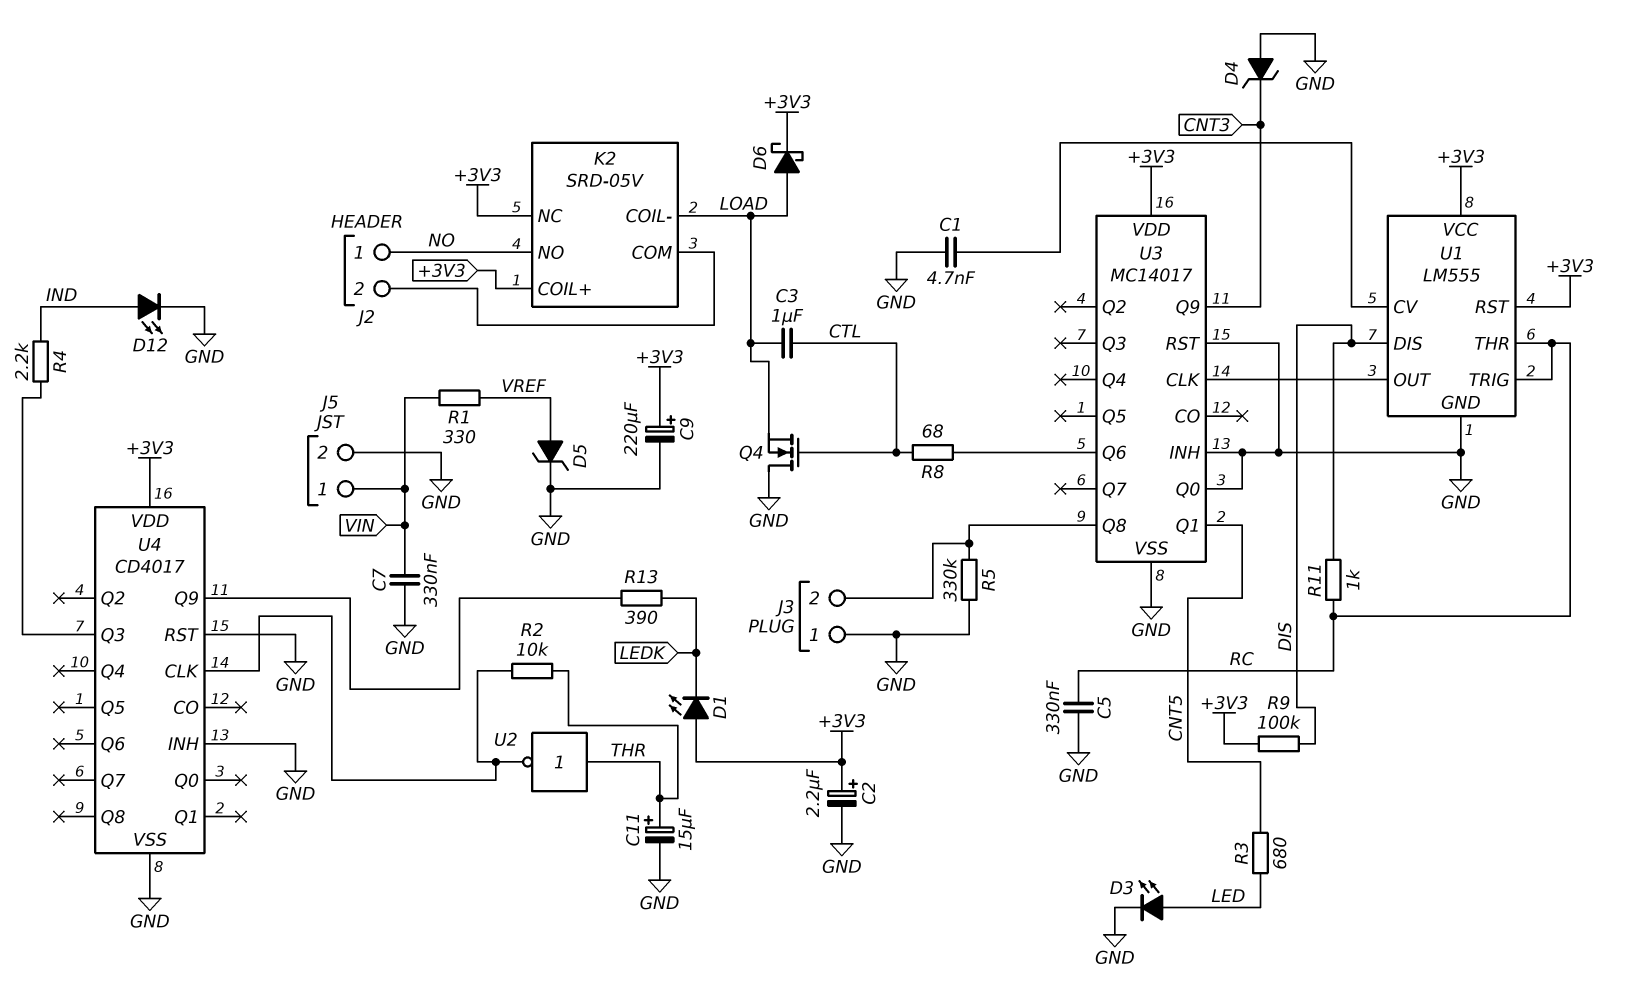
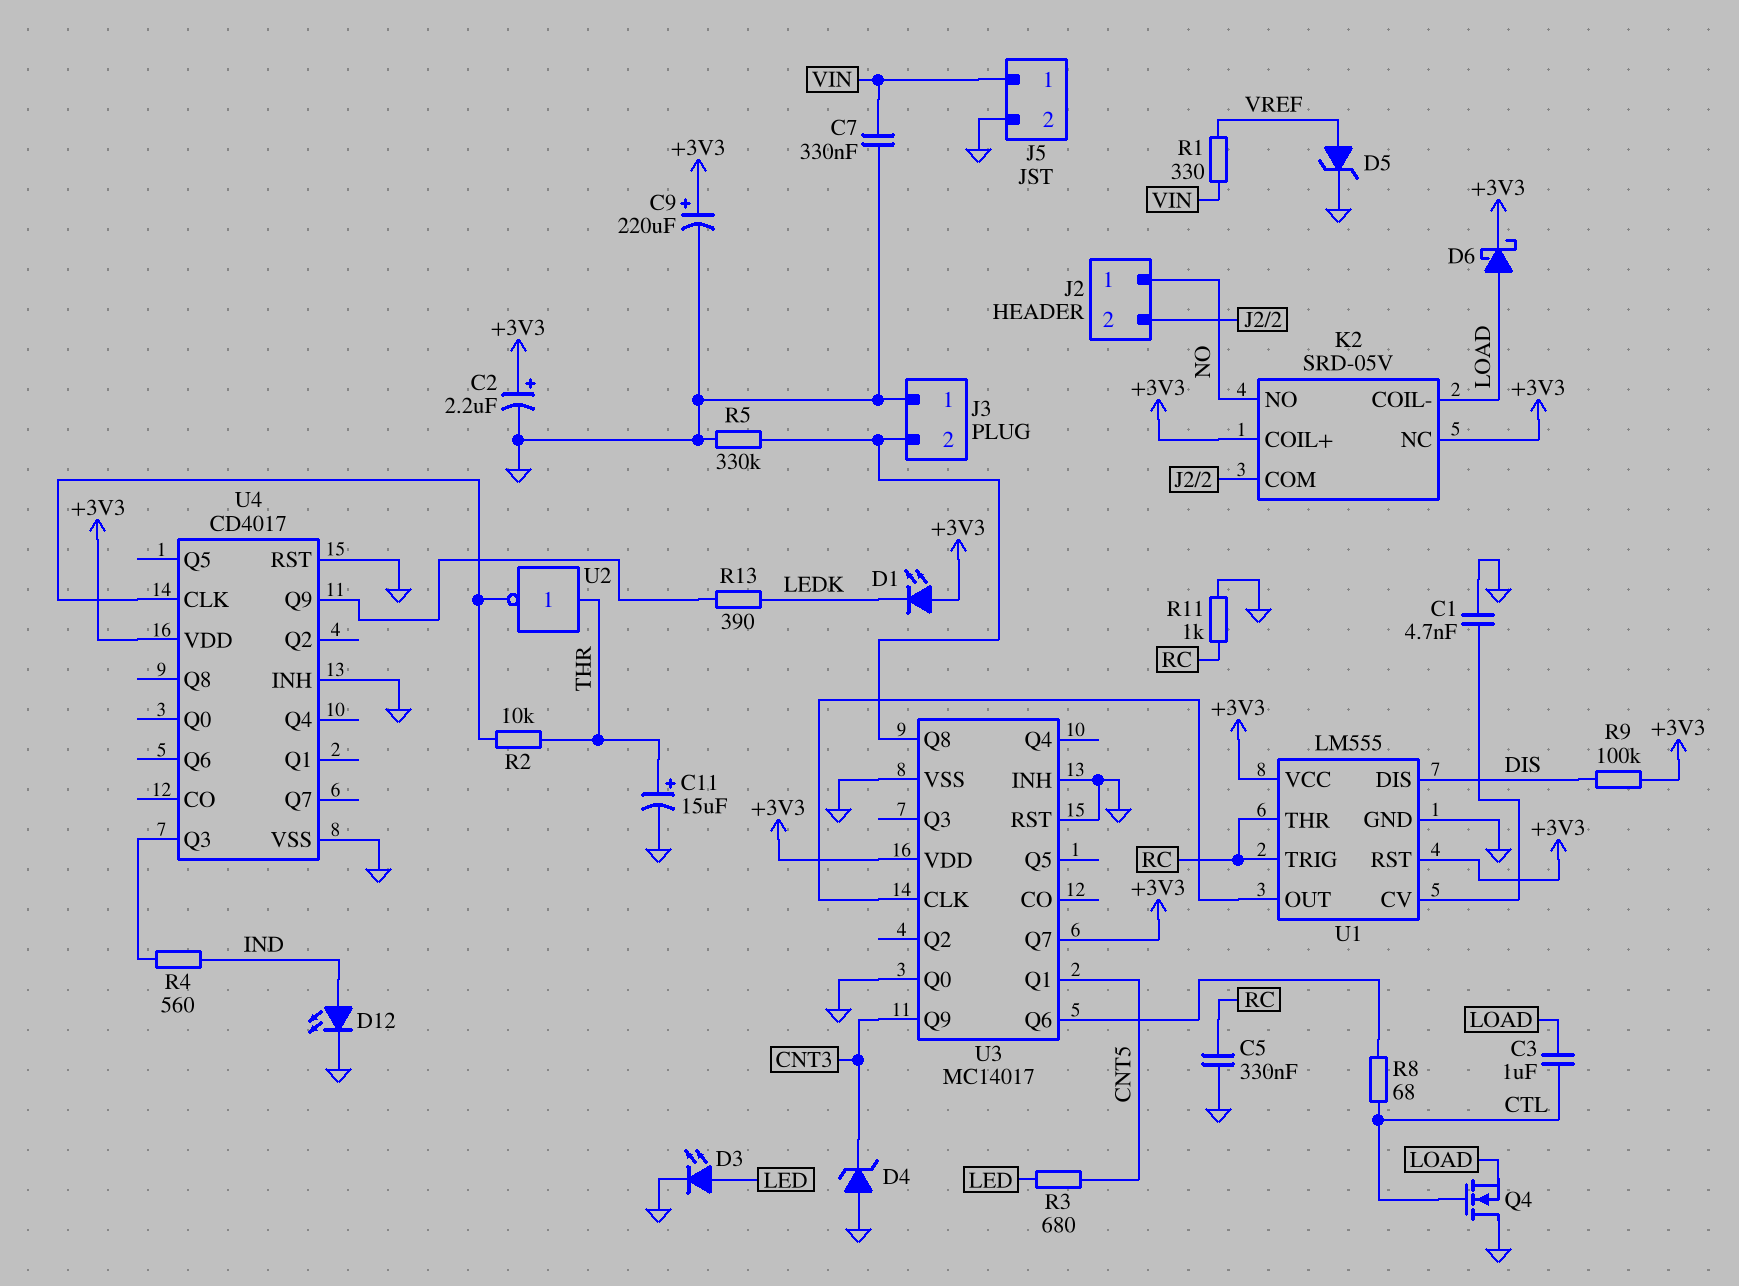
R4: 2.2k (IND, U4/Q3) -> 560 (IND, U4/Q3)
R11: 1k (DIS, RC) -> 1k (GND, RC)
U3 pin Q7: none -> +3V3

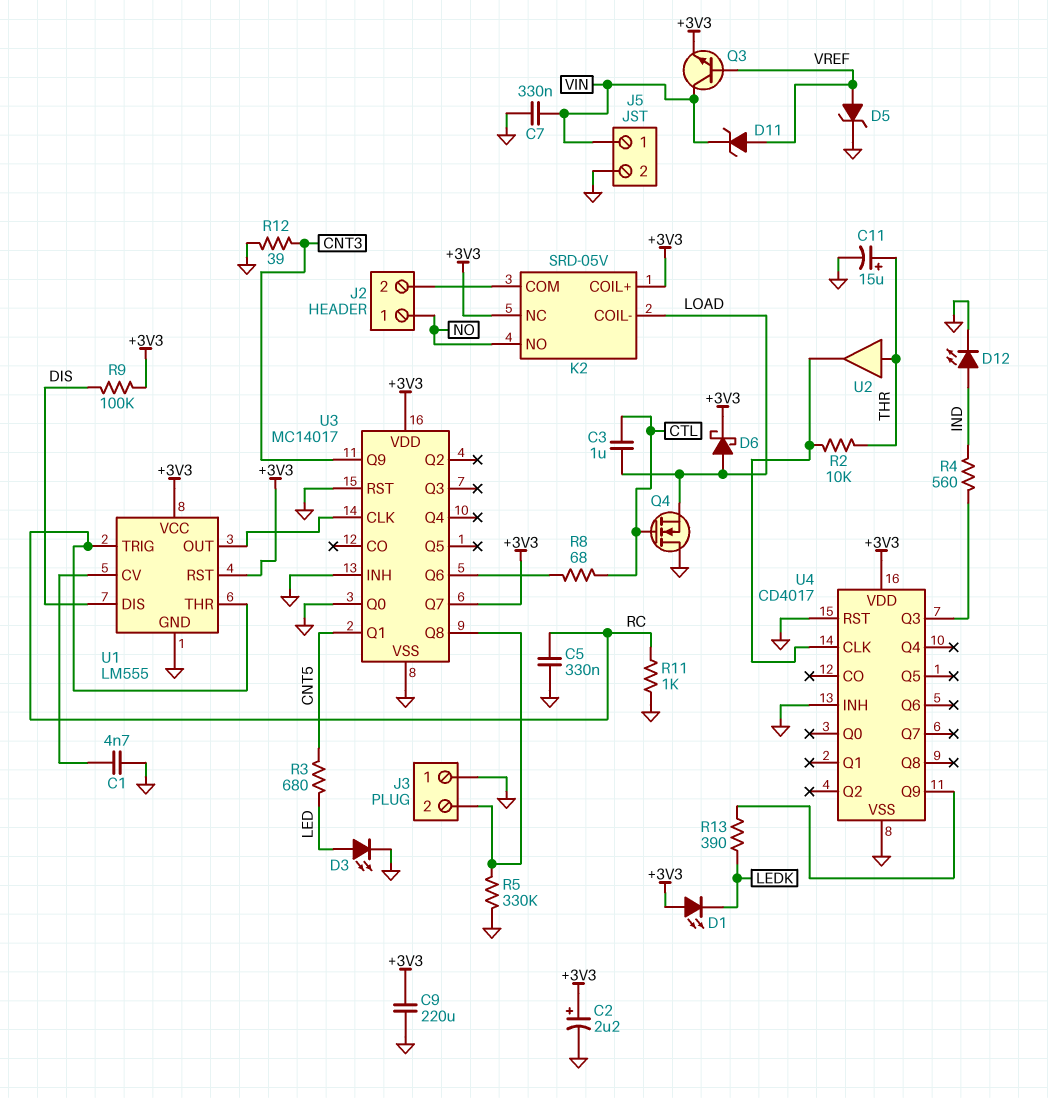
C9: 220uF (plus +3V3, minus GND) -> 220uF (+3V3, GND)
D4: zener (A GND, K CNT3) -> none
D11: none -> zener (A VREF, K VIN)
Q3: none -> NPN (B VREF, C VIN, E +3V3)
R1: 330 (VIN, VREF) -> none
R12: none -> 39 (CNT3, GND)
U2: NOT (in THR, out U4/CLK) -> buffer (in THR, out U4/CLK)

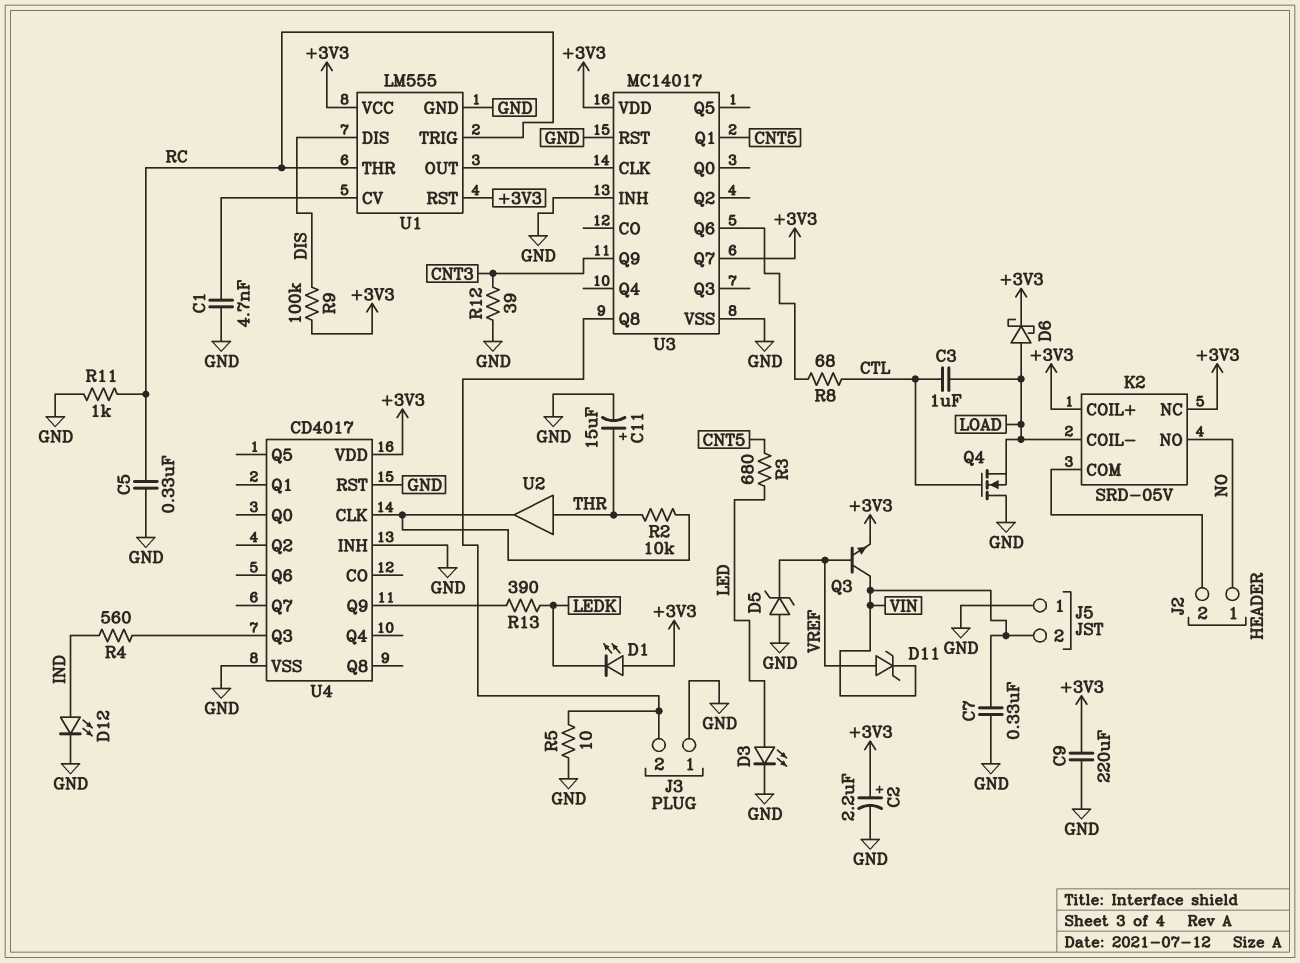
D5: zener (A VREF, K GND) -> zener (A GND, K VREF)
J5 pin 1: VIN -> GND
J5 pin 2: GND -> VIN
R5: 330k (GND, J3/2) -> 10 (GND, J3/2)
U3 pin Q0: GND -> none

